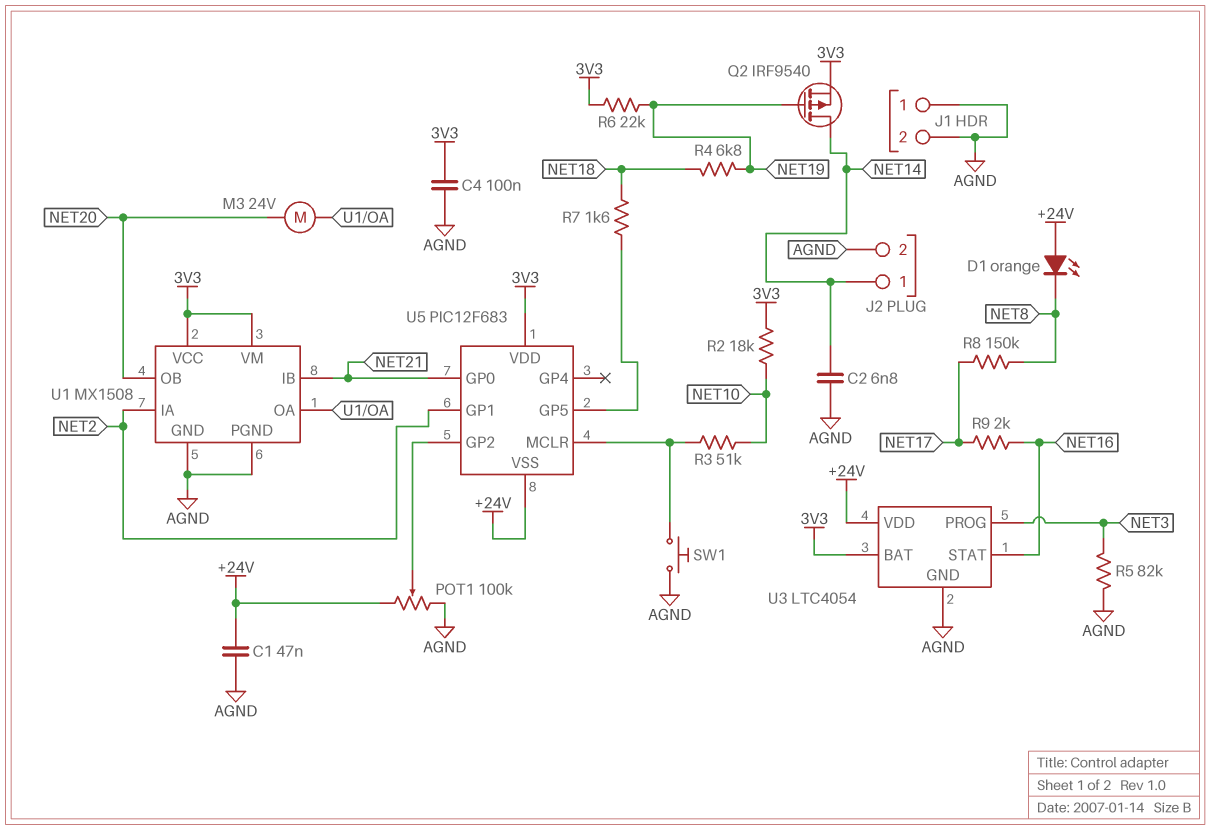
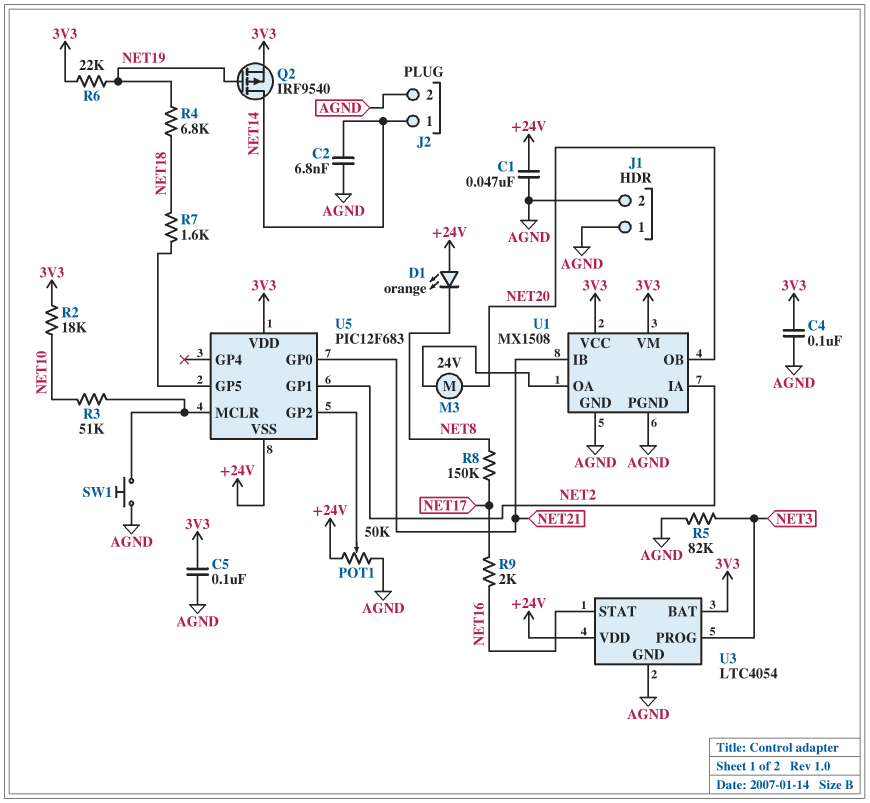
C5: none -> 100nF (3V3, AGND)
POT1: 100k (+24V, AGND, wiper U5/GP2) -> 50k (+24V, AGND, wiper U5/GP2)

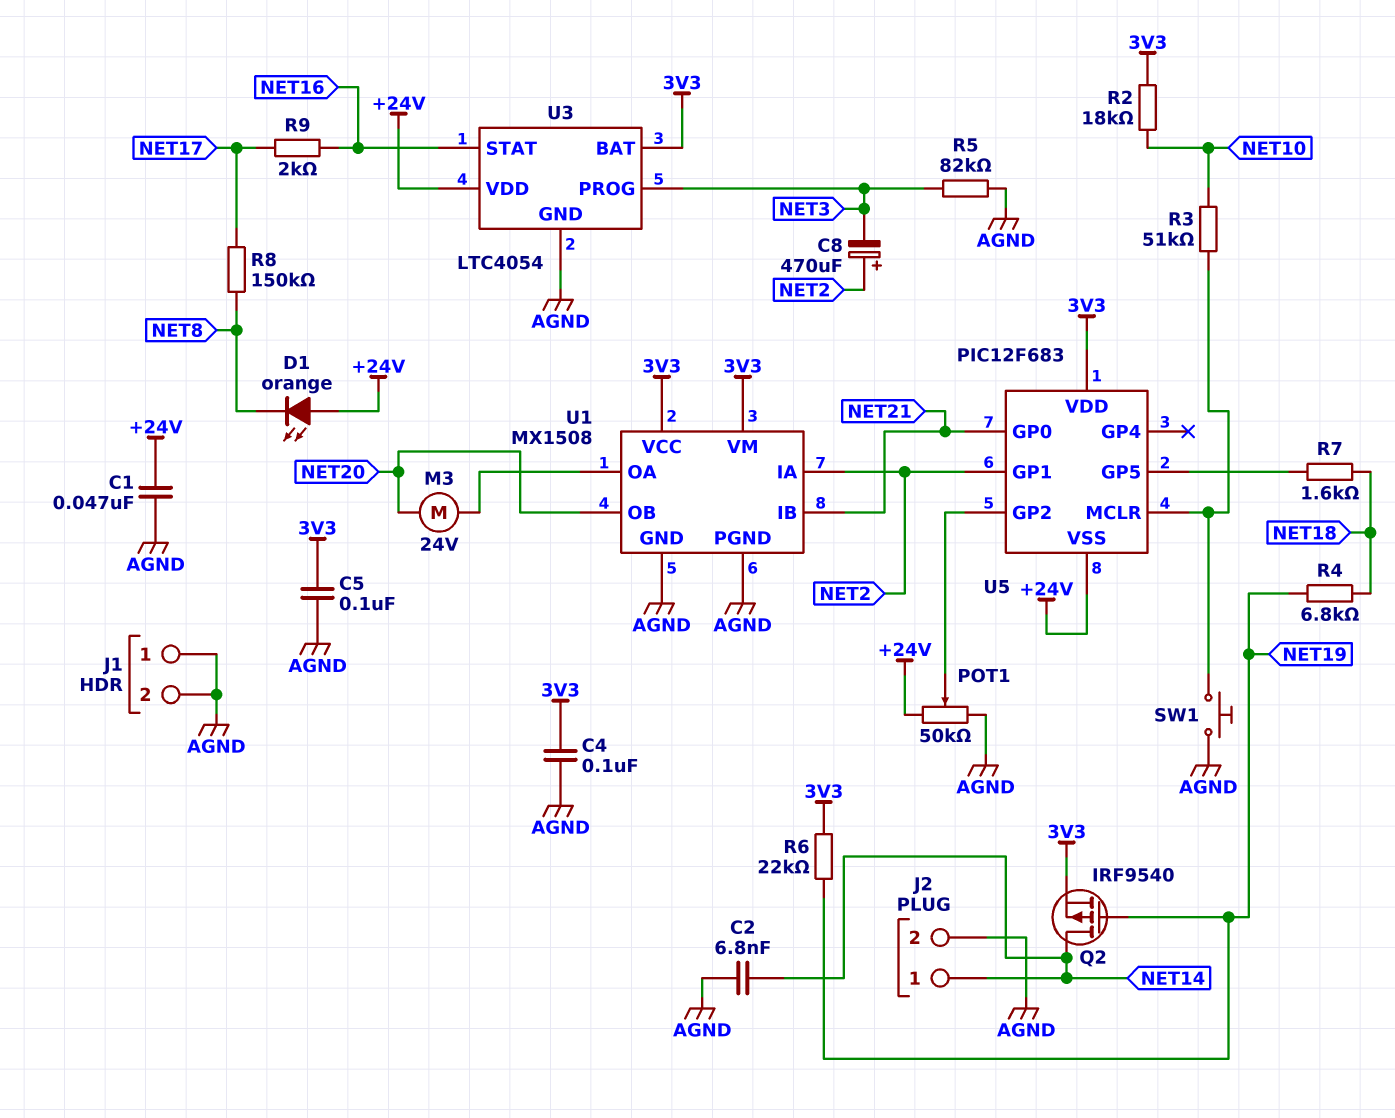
C8: none -> 470uF (plus NET2, minus NET3)

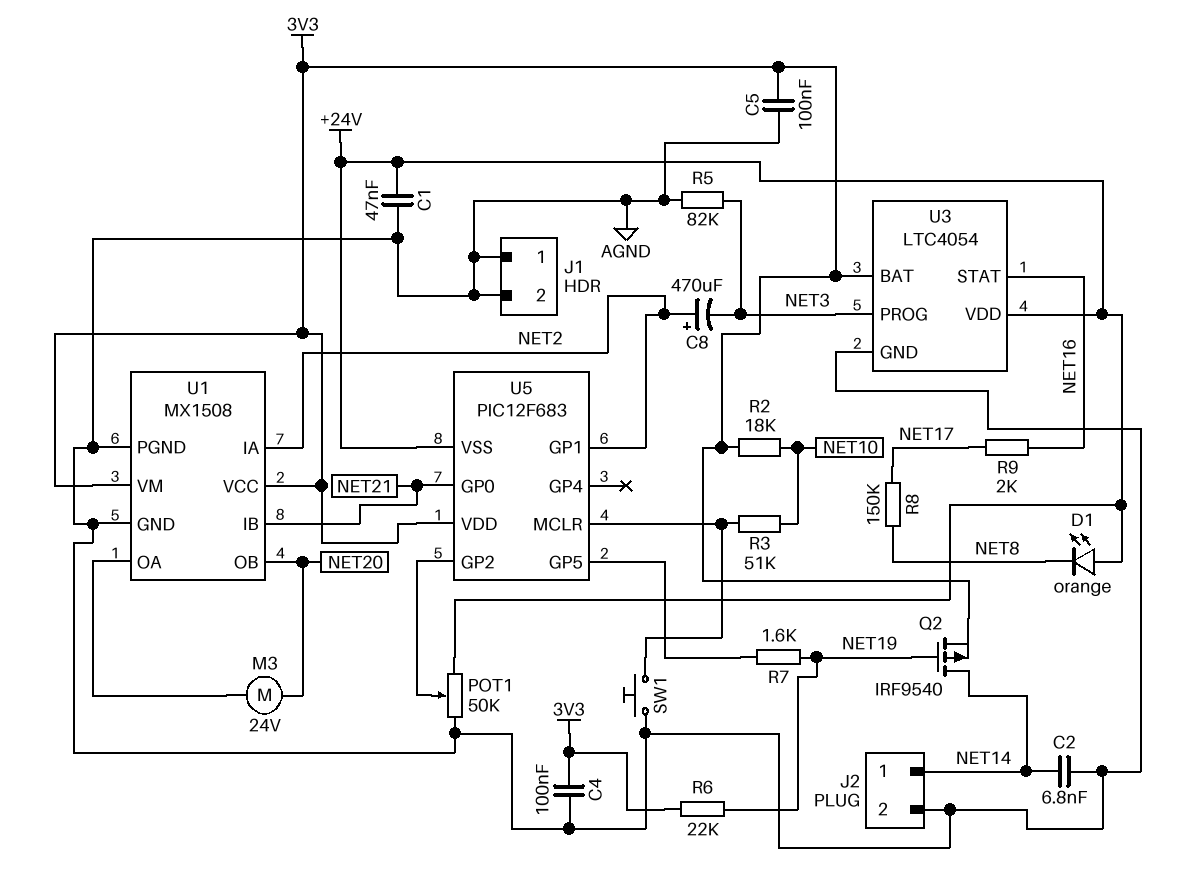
R4: 6.8k (NET18, NET19) -> none
R7: 1.6k (NET18, U5/GP5) -> 1.6k (NET19, U5/GP5)

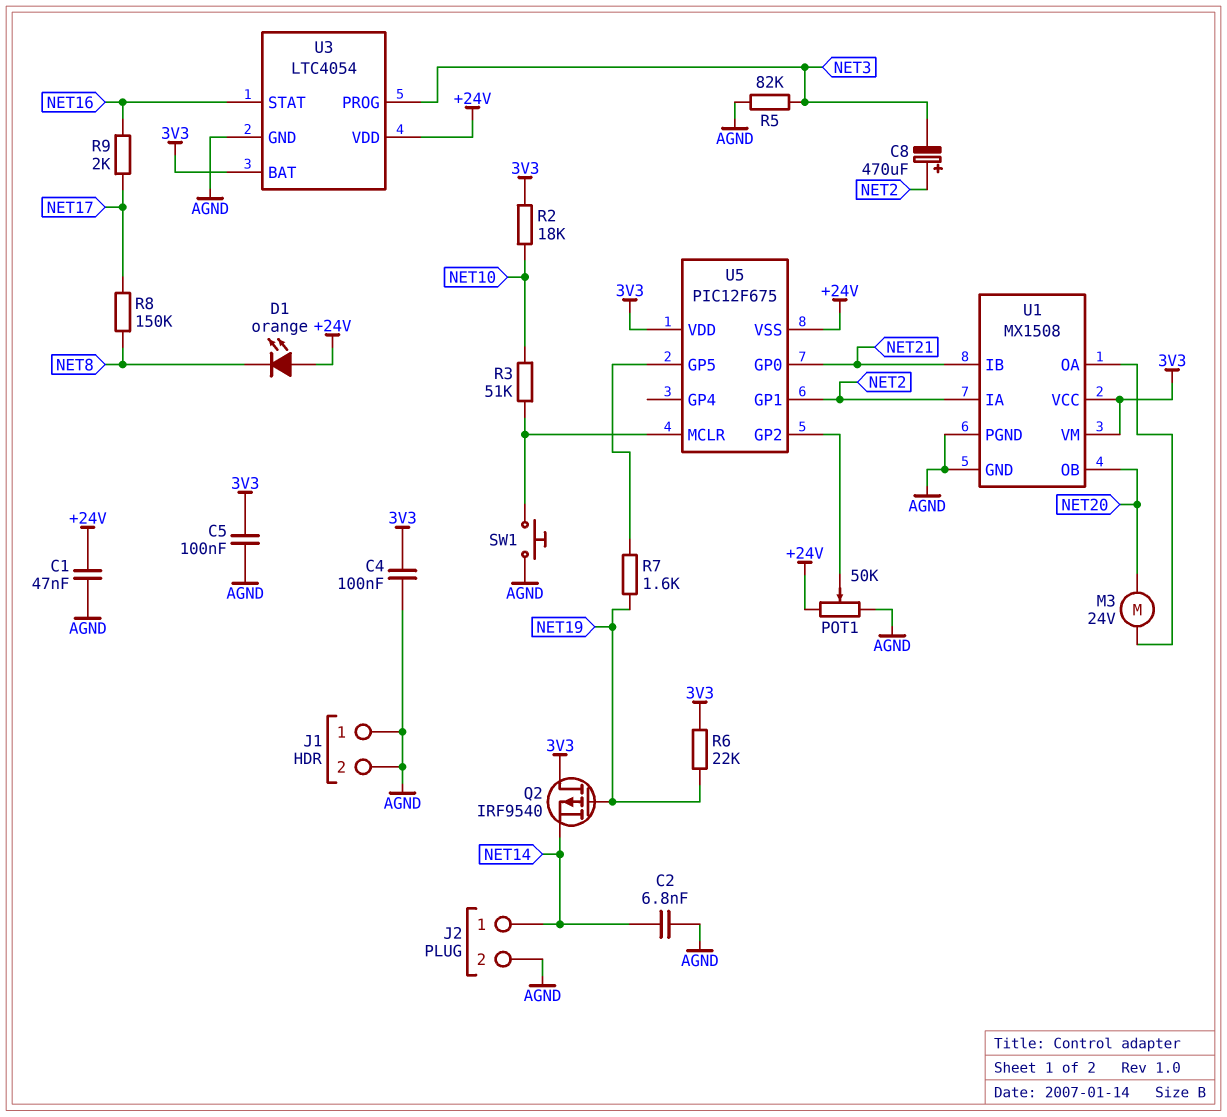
Q2: PMOS IRF9540 (G NET19, D NET14, S 3V3) -> PMOS IRF9540 (G NET19, D 3V3, S NET14)
U5: PIC12F683 -> PIC12F675

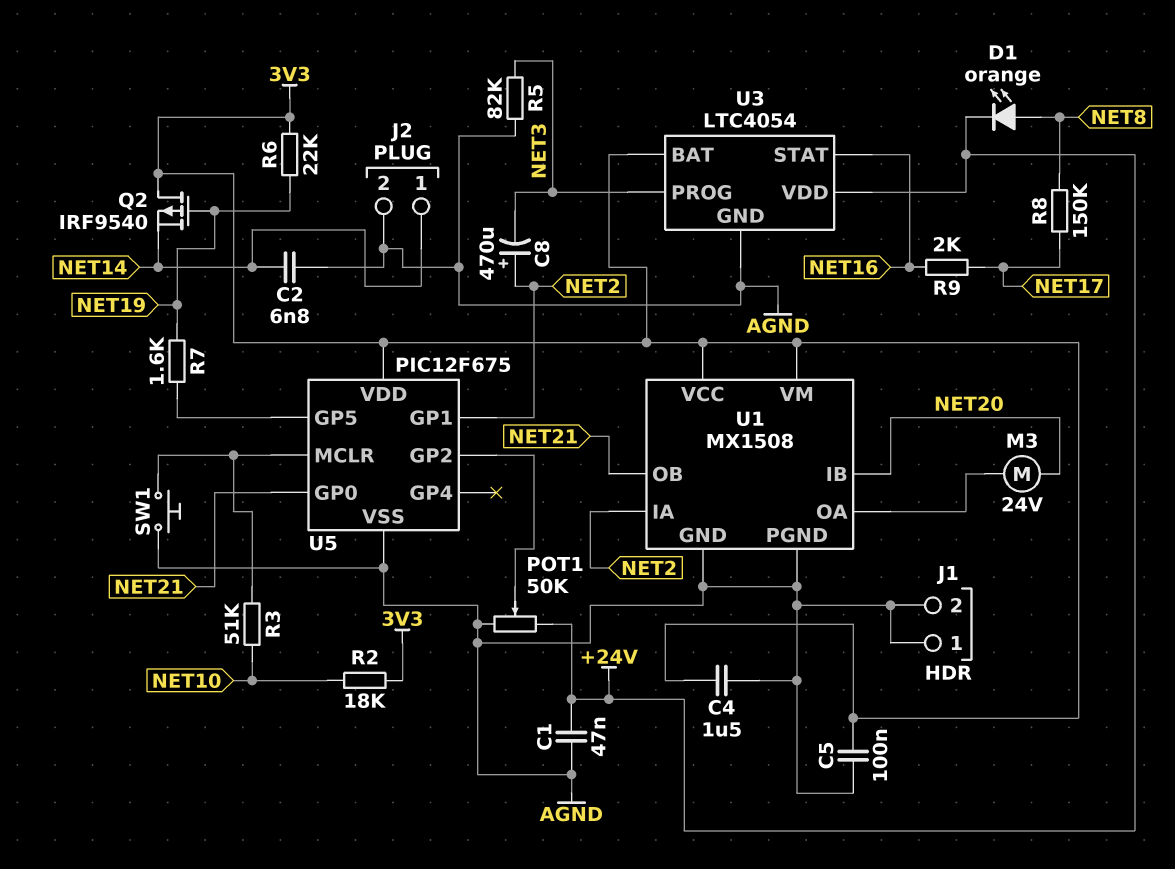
C4: 100nF (3V3, AGND) -> 1.5uF (3V3, AGND)
D1: LED orange (A +24V, K NET8) -> LED orange (A NET8, K +24V)
U1 pin IB: NET21 -> NET20
U1 pin OB: NET20 -> NET21
U5 pin VSS: +24V -> AGND

